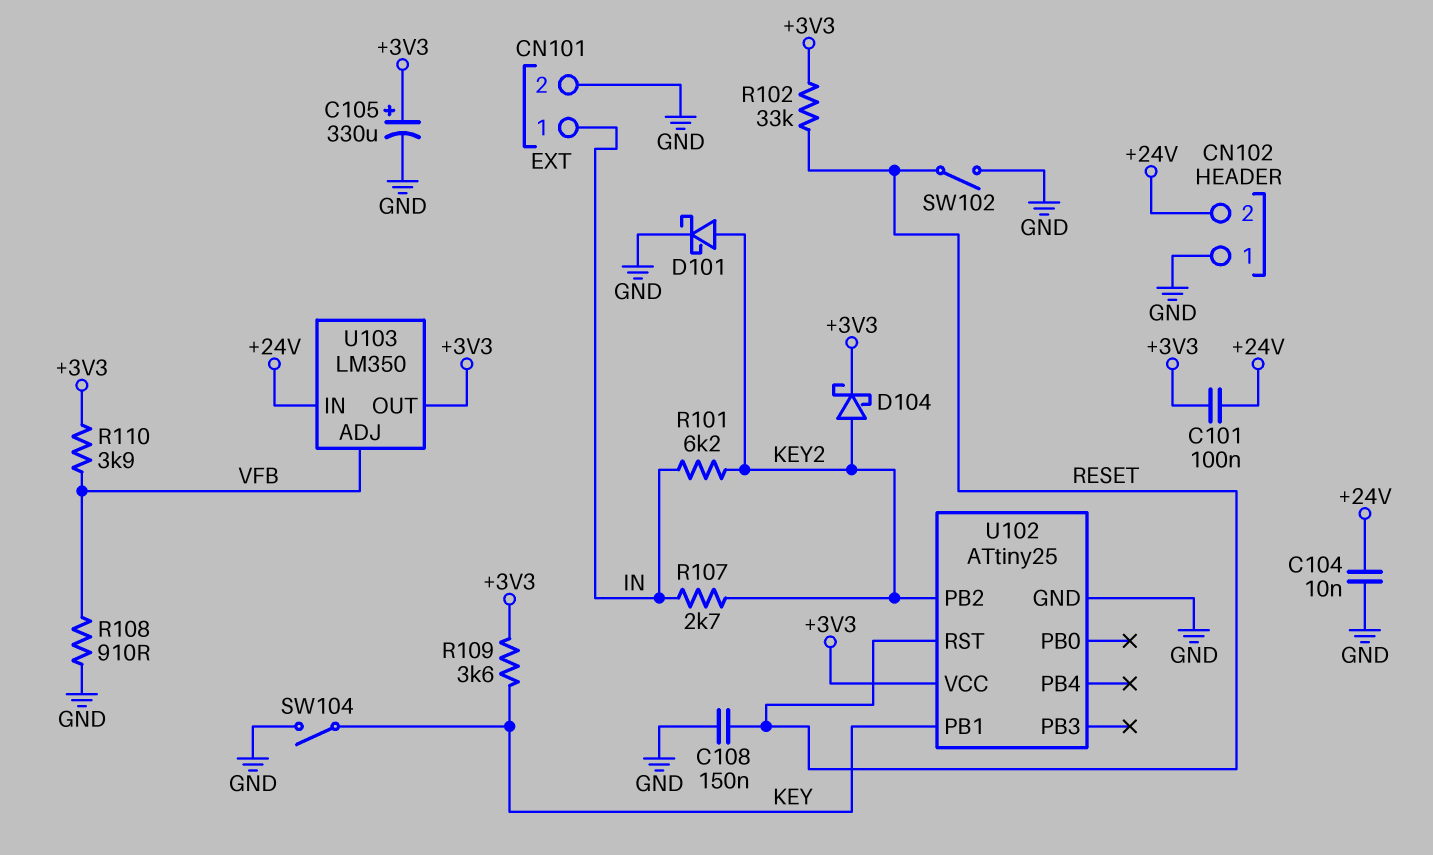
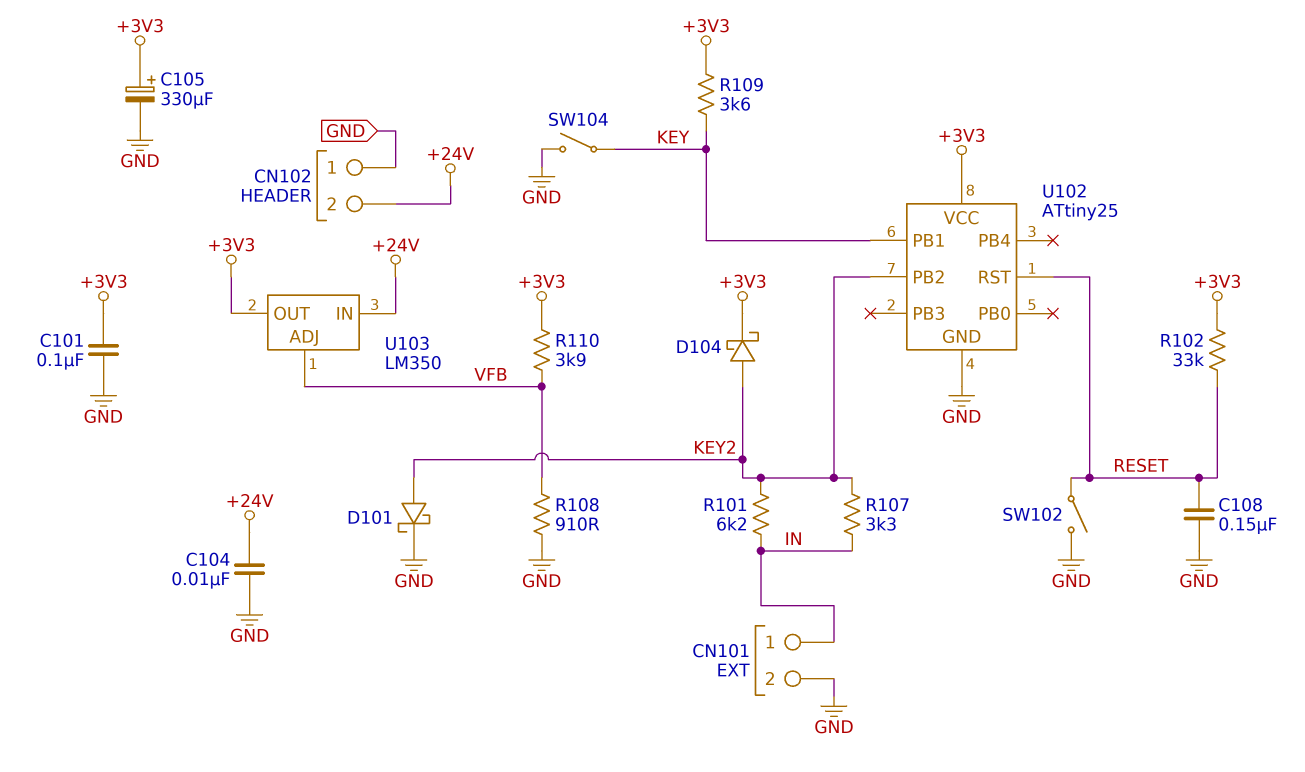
C101: 100nF (+3V3, +24V) -> 100nF (+3V3, GND)
R107: 2.7k (IN, KEY2) -> 3.3k (IN, KEY2)

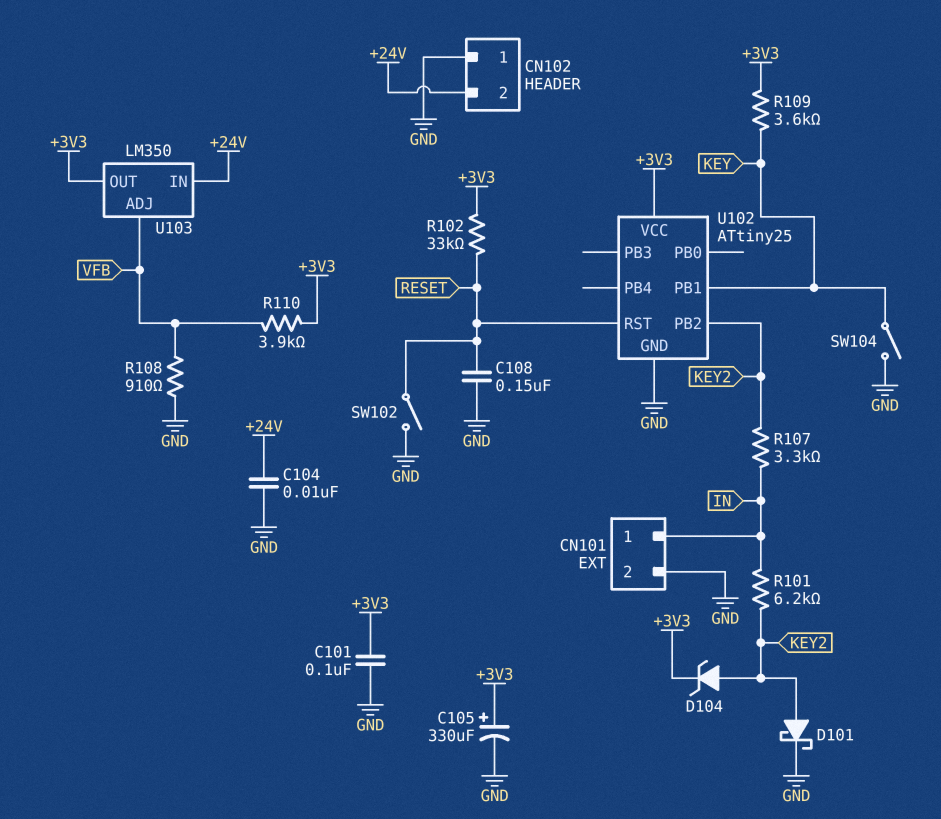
D104: schottky (A KEY2, K +3V3) -> zener (A KEY2, K +3V3)

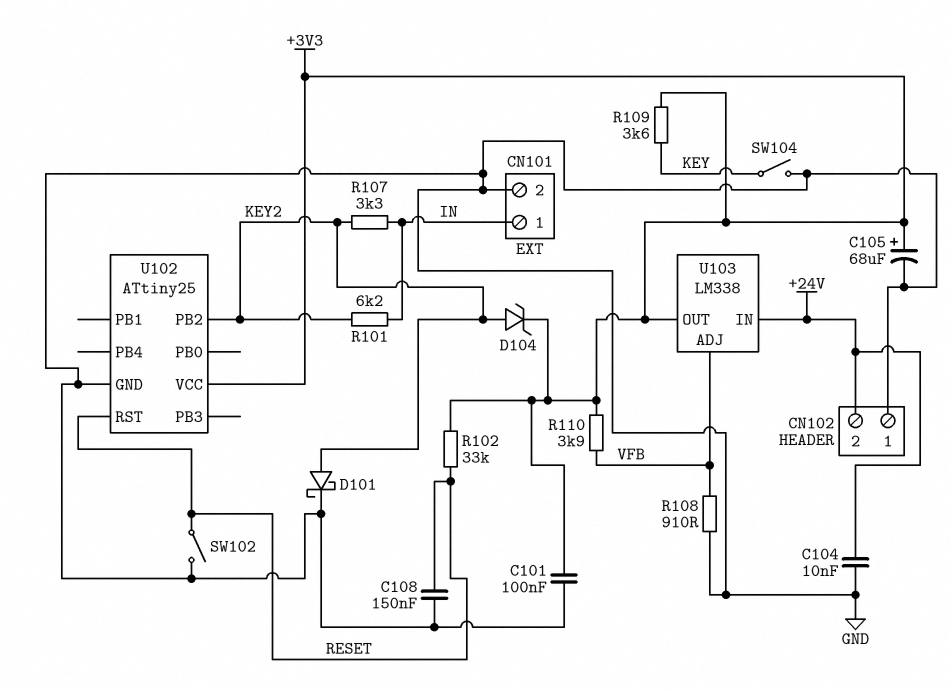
C105: 330uF (plus +3V3, minus GND) -> 68uF (plus +3V3, minus GND)
U102 pin PB1: KEY -> none
U103: LM350 -> LM338

